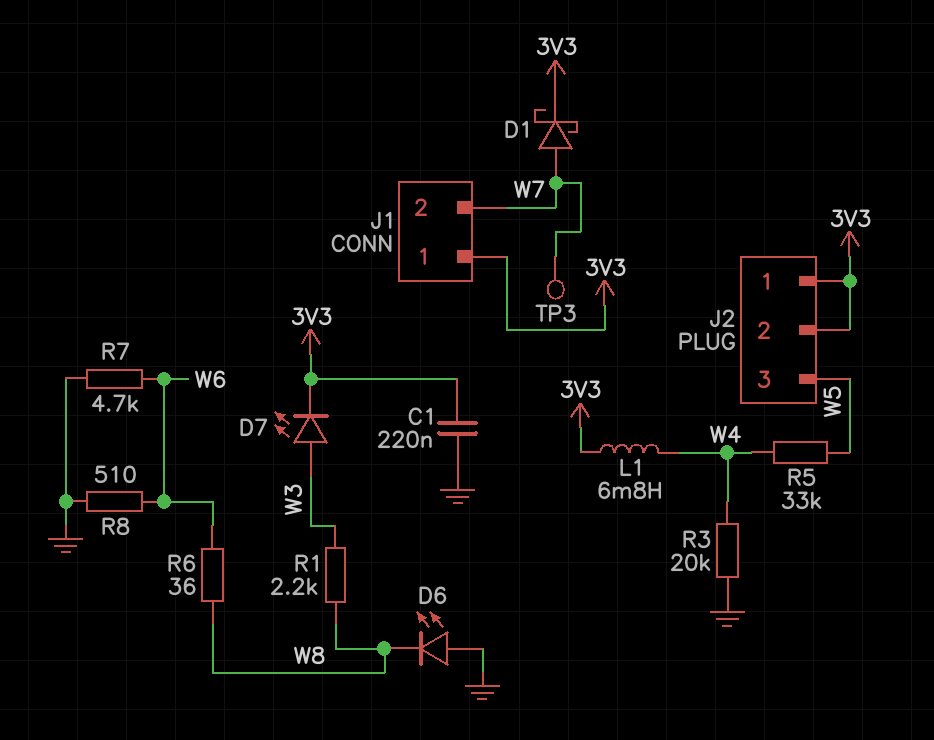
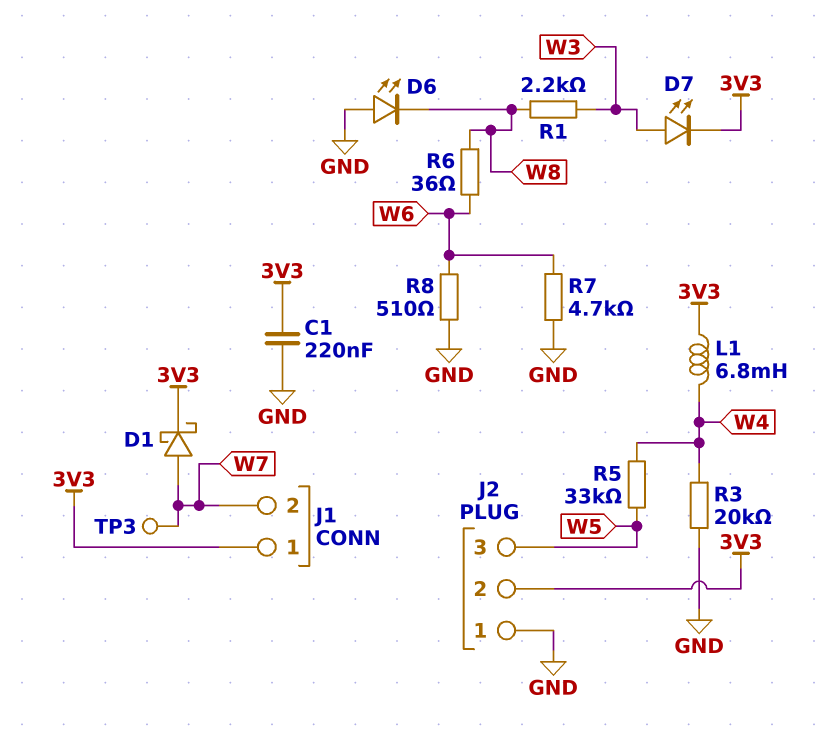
J2 pin 1: 3V3 -> GND

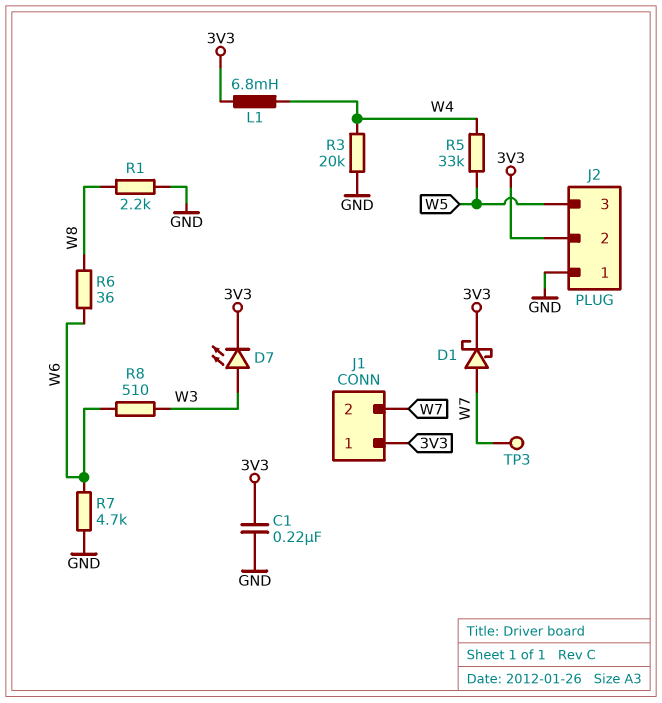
D6: LED (A GND, K W8) -> none
R1: 2.2k (W3, W8) -> 2.2k (GND, W8)
R8: 510 (GND, W6) -> 510 (W3, W6)

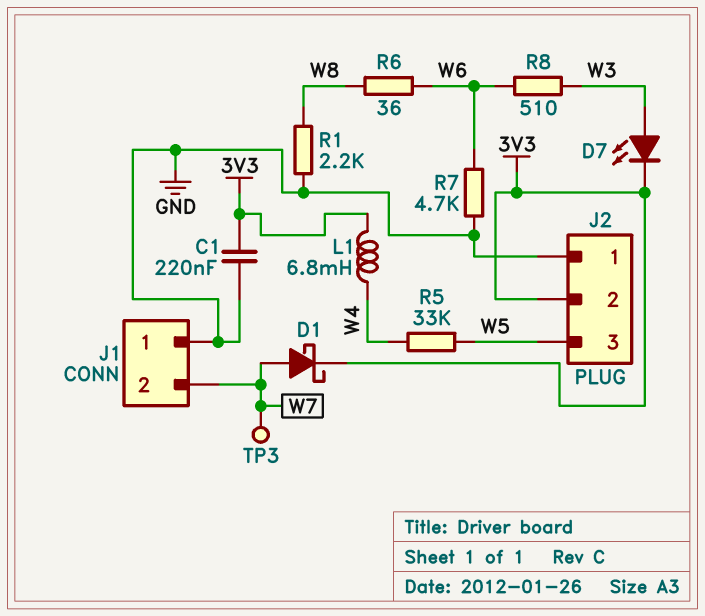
J1 pin 1: 3V3 -> GND
R3: 20k (GND, W4) -> none

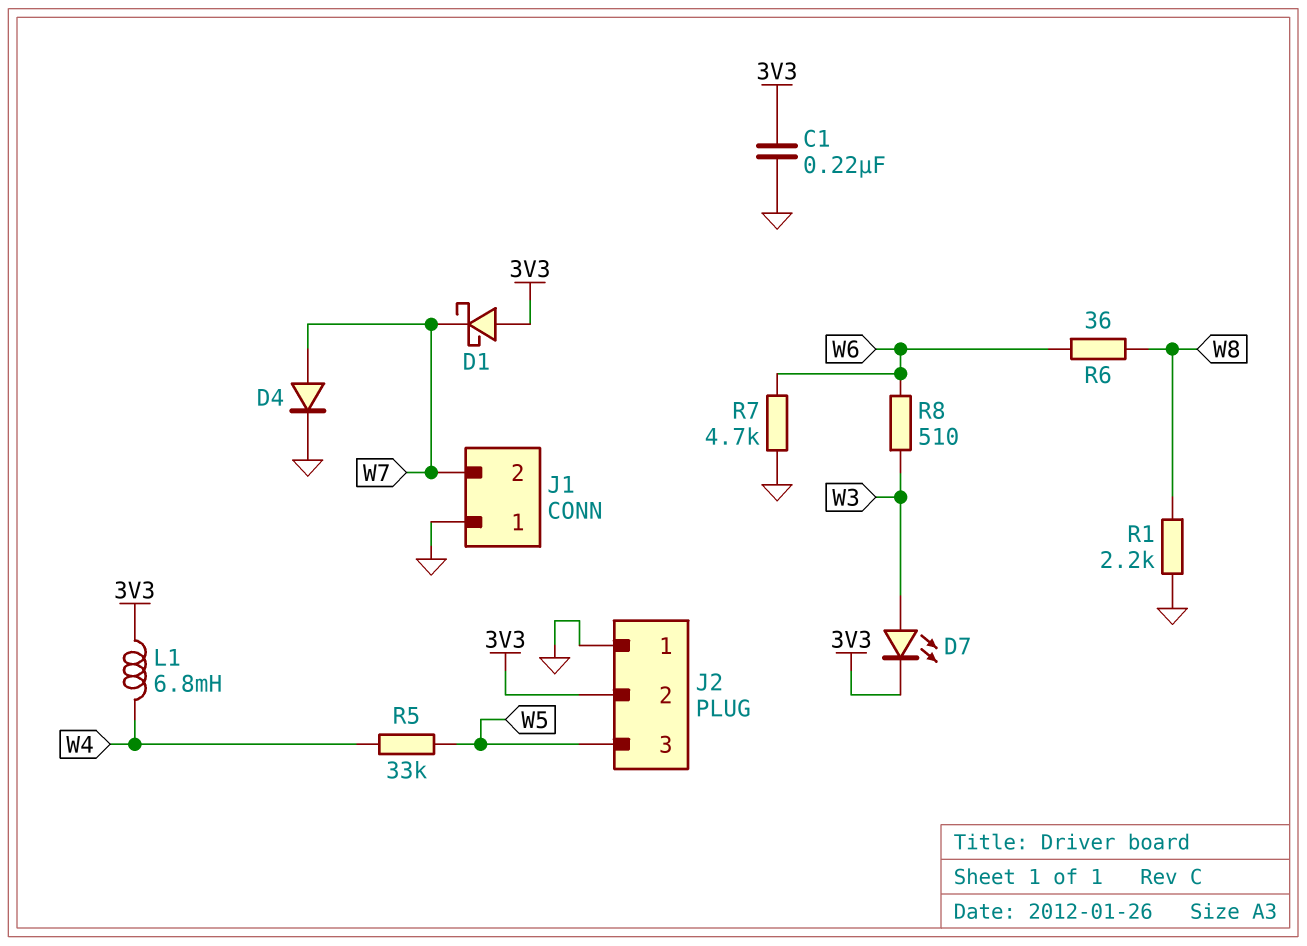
D1: schottky (A W7, K 3V3) -> schottky (A 3V3, K W7)
D4: none -> diode (A W7, K GND)
TP3: test point (W7) -> none

